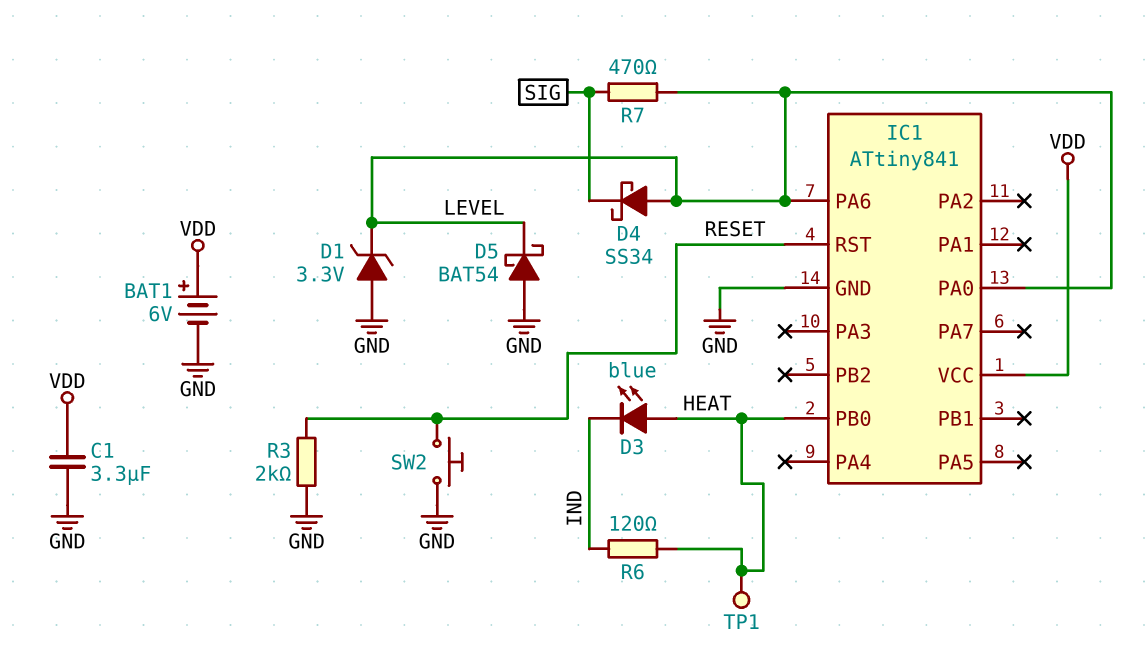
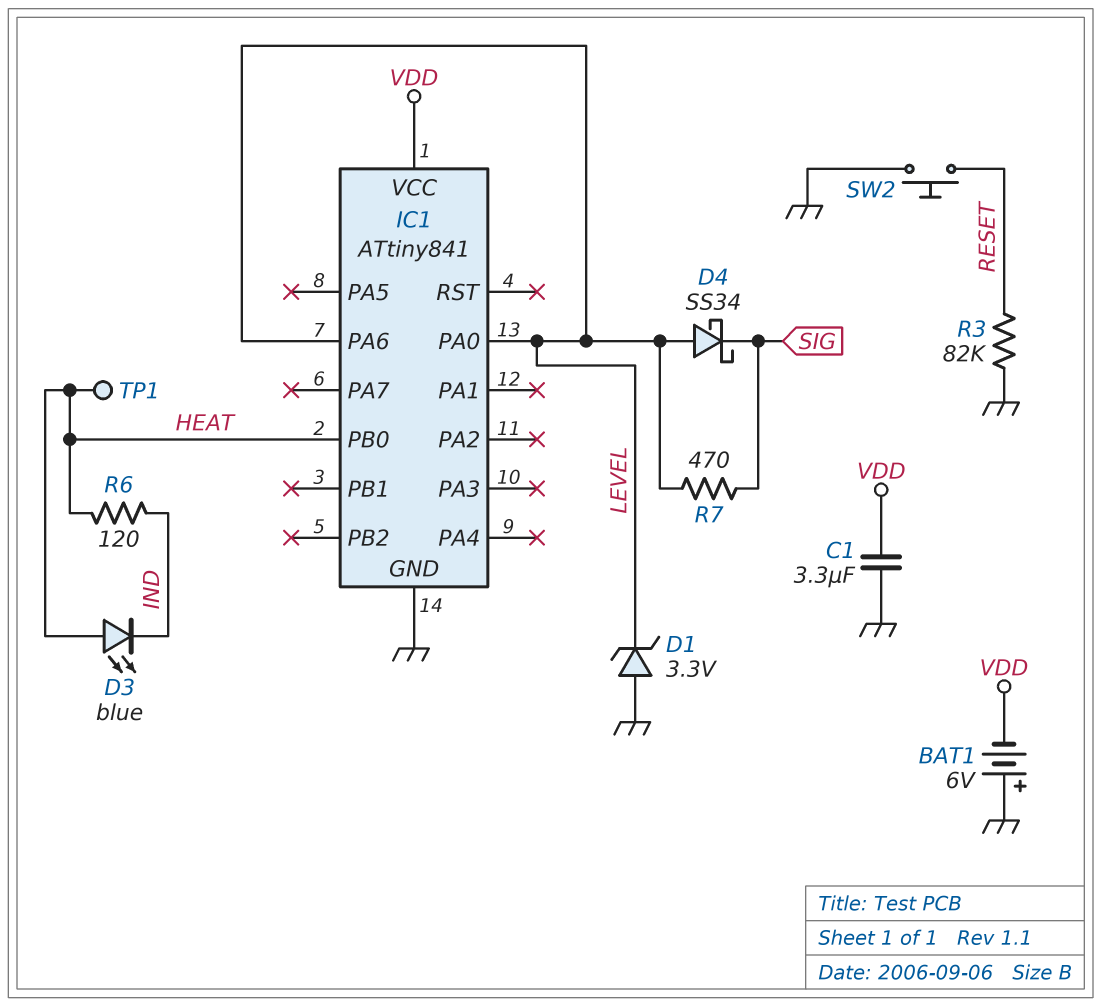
BAT1: 6V (plus VDD, minus GND) -> 6V (plus GND, minus VDD)
D5: schottky BAT54 (A GND, K LEVEL) -> none
IC1 pin RST: RESET -> none
R3: 2k (GND, RESET) -> 82k (GND, RESET)

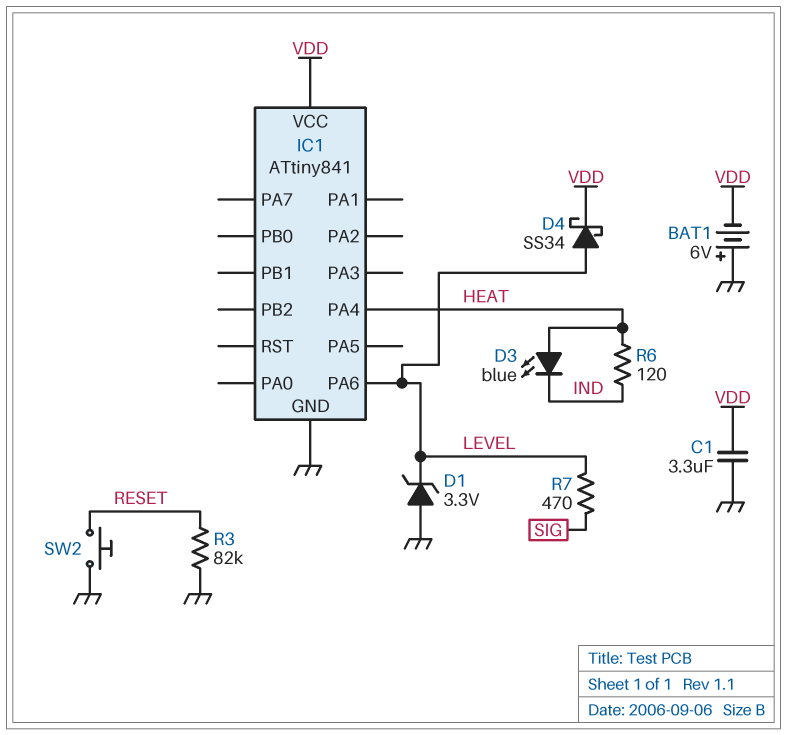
D4: schottky SS34 (A LEVEL, K SIG) -> schottky SS34 (A LEVEL, K VDD)
IC1 pin PA0: LEVEL -> none
IC1 pin PA4: none -> HEAT
IC1 pin PB0: HEAT -> none
TP1: test point (HEAT) -> none

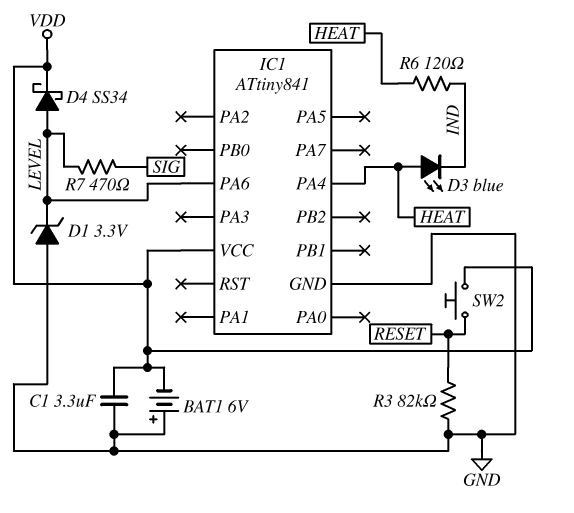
SW2: button (GND, RESET) -> button (RESET, VDD)

